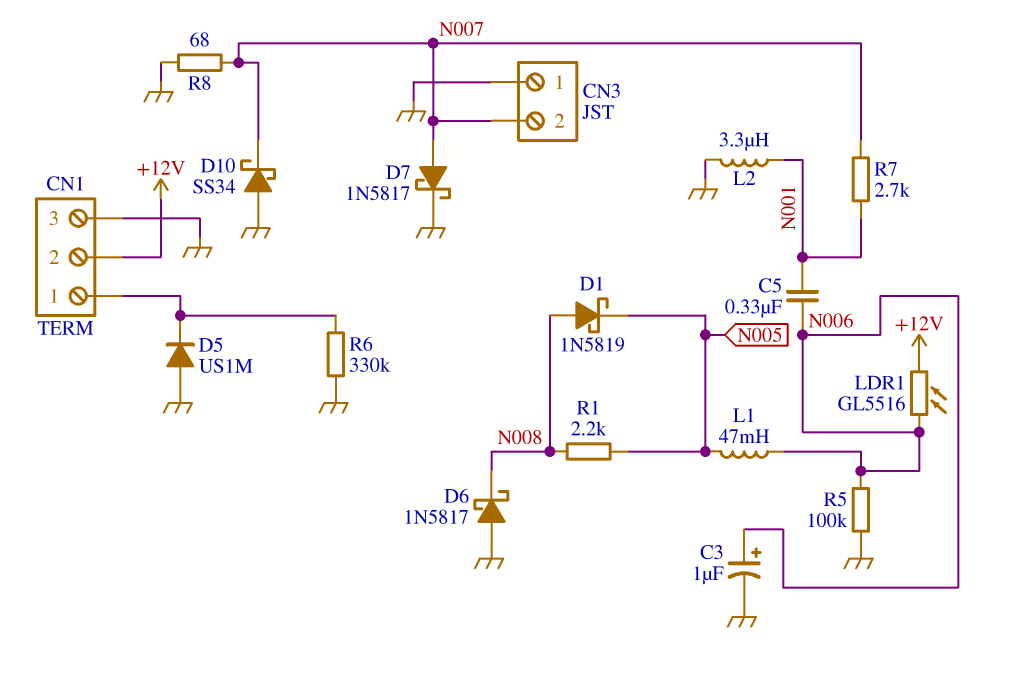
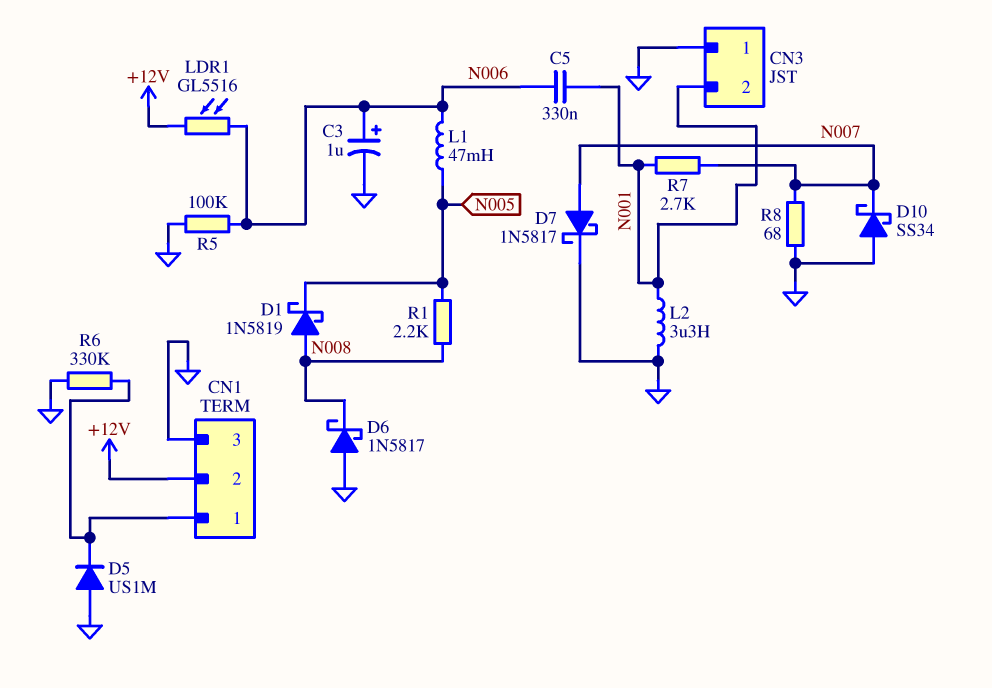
CN3 pin 2: N007 -> N001

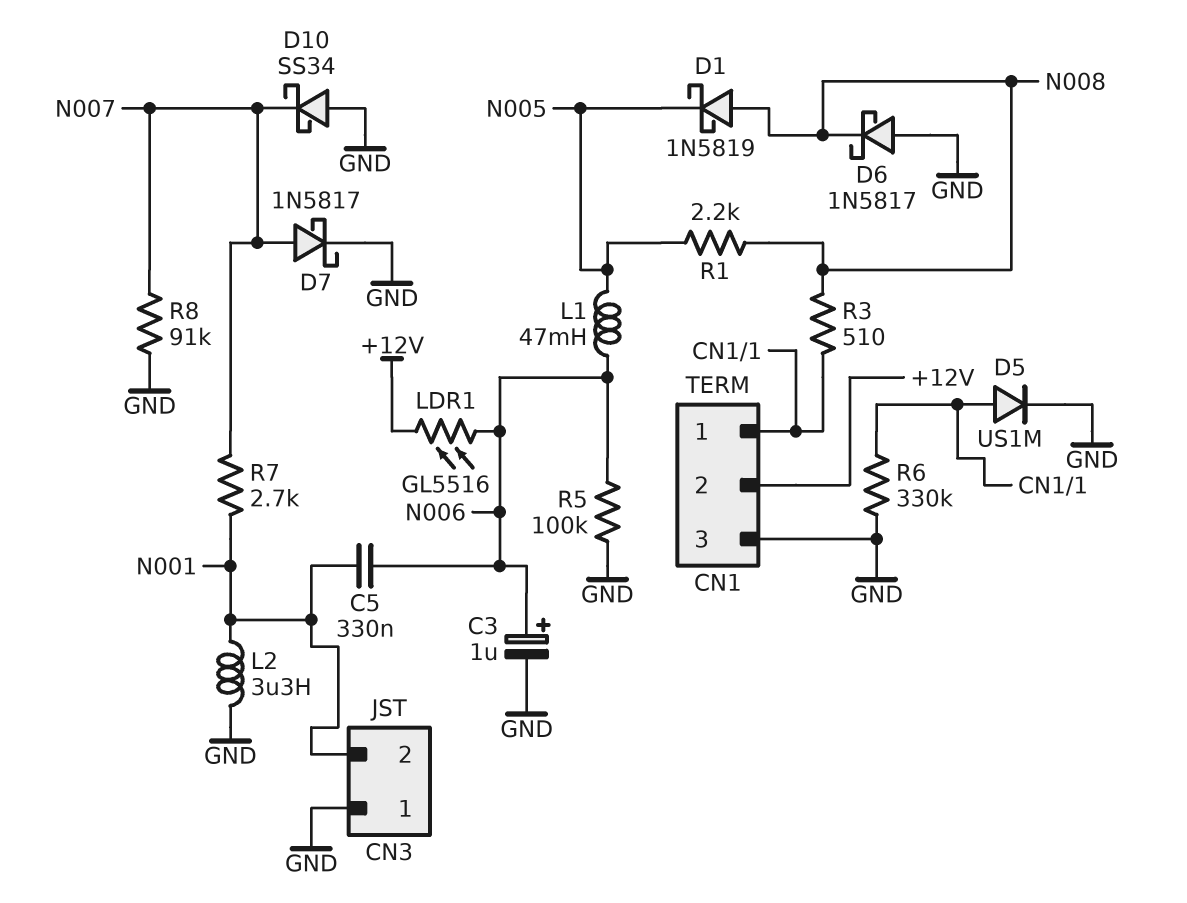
D5: diode US1M (A GND, K CN1/1) -> diode US1M (A CN1/1, K GND)
R3: none -> 510 (CN1/1, N008)
R8: 68 (GND, N007) -> 91k (GND, N007)

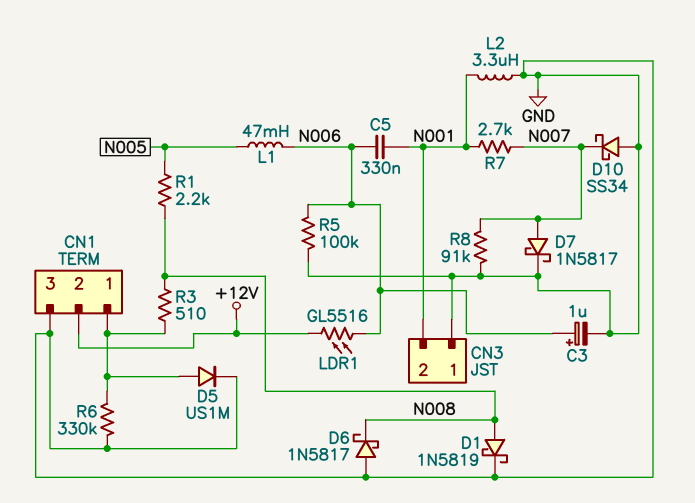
D1: schottky 1N5819 (A N008, K N005) -> schottky 1N5819 (A N008, K GND)

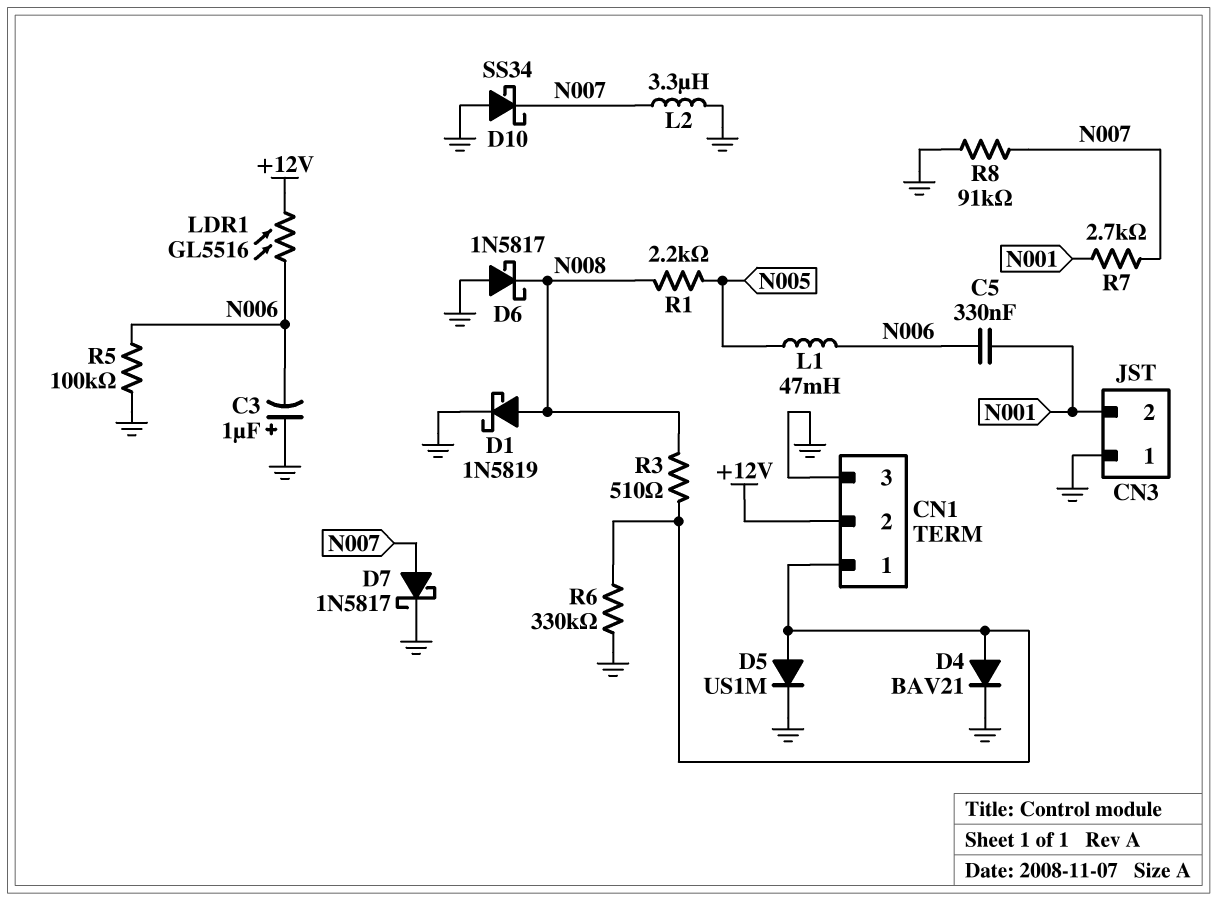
C3: 1uF (plus N006, minus GND) -> 1uF (plus GND, minus N006)
D4: none -> diode BAV21 (A CN1/1, K GND)
L2: 3.3uH (GND, N001) -> 3.3uH (GND, N007)

